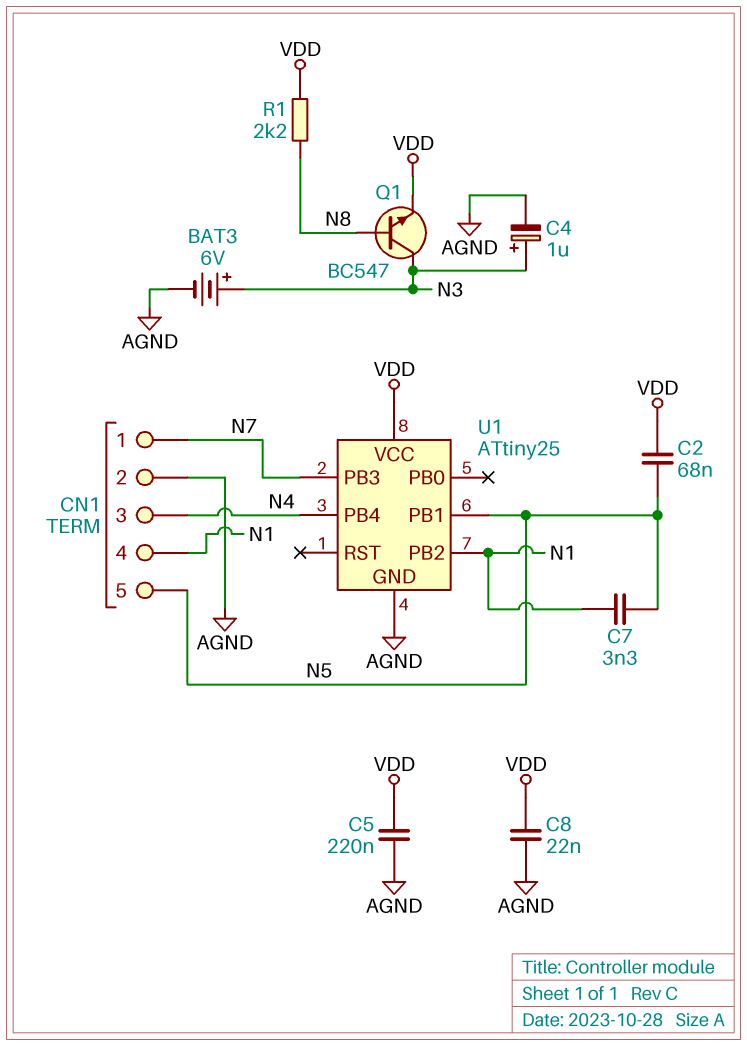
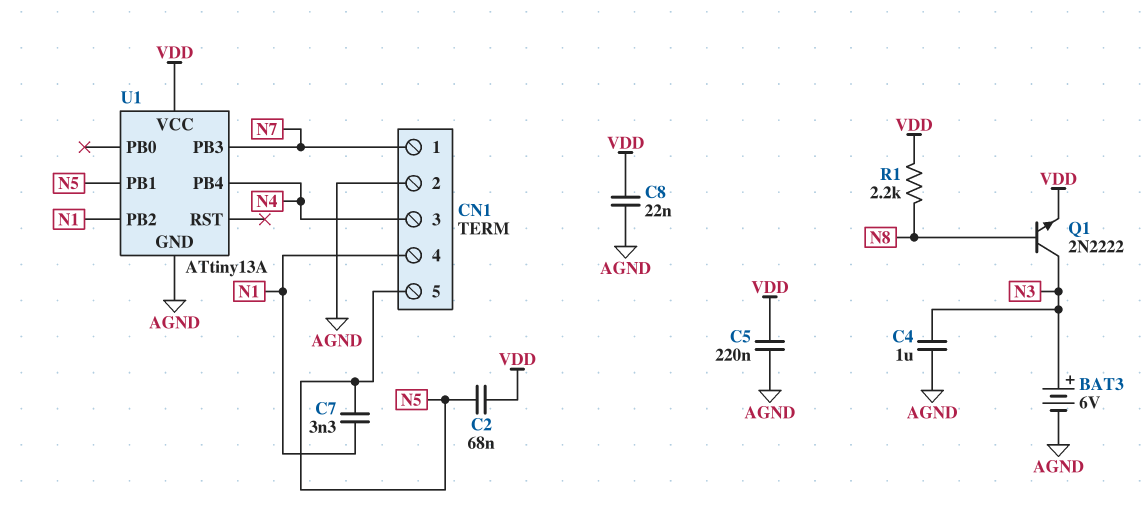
C4: 1uF (plus N3, minus AGND) -> 1uF (AGND, N3)
Q1: NPN BC547 (B N8, C N3, E VDD) -> NPN 2N2222 (B N8, C N3, E VDD)
U1: ATtiny25 -> ATtiny13A

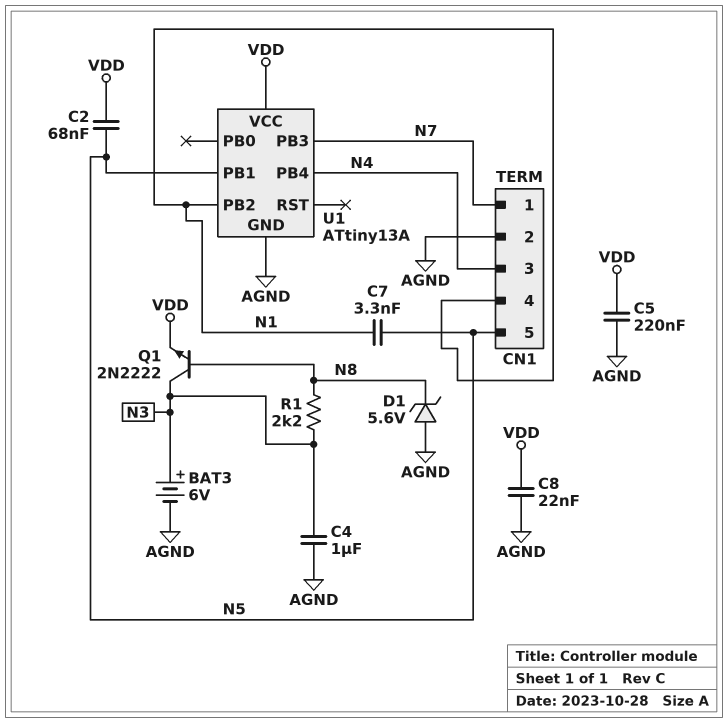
D1: none -> zener 5.6V (A AGND, K N8)
R1: 2.2k (N8, VDD) -> 2.2k (N3, N8)

